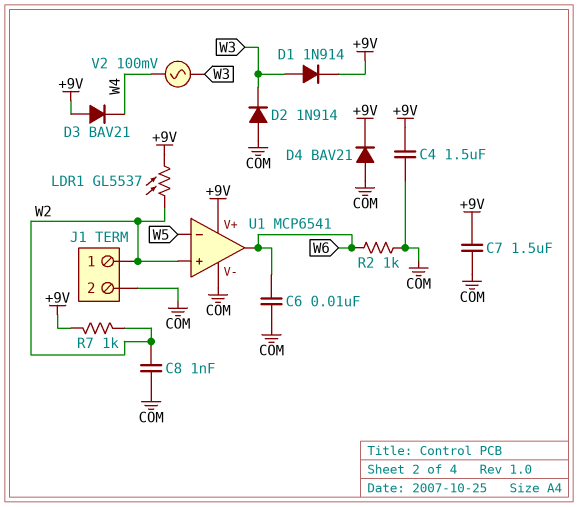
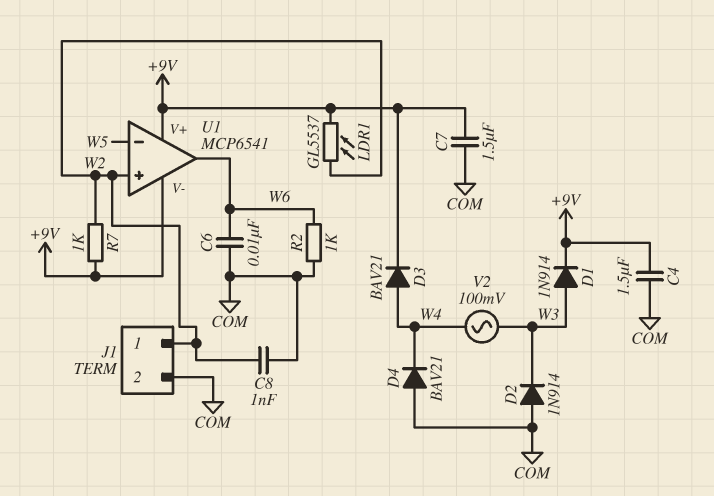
D3: diode BAV21 (A +9V, K W4) -> diode BAV21 (A W4, K +9V)
D4: diode BAV21 (A COM, K +9V) -> diode BAV21 (A COM, K W4)
U1 pin V-: COM -> +9V

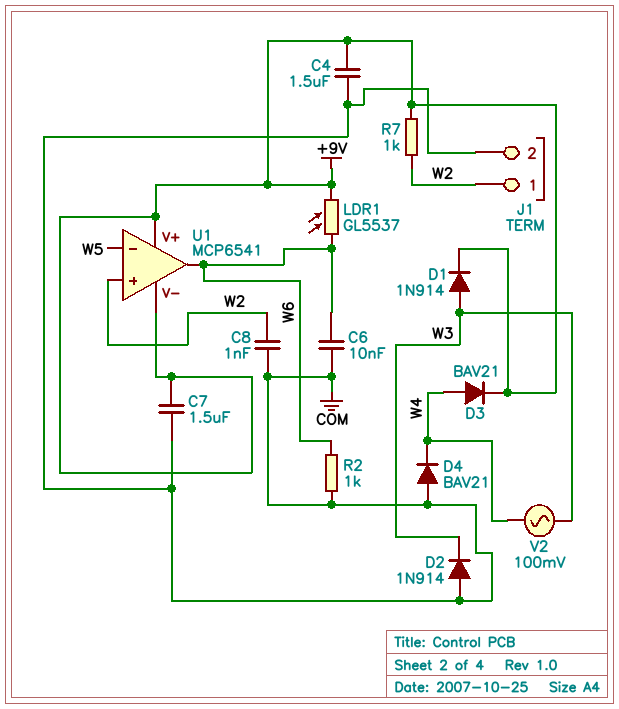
LDR1: GL5537 (+9V, W2) -> GL5537 (+9V, W6)

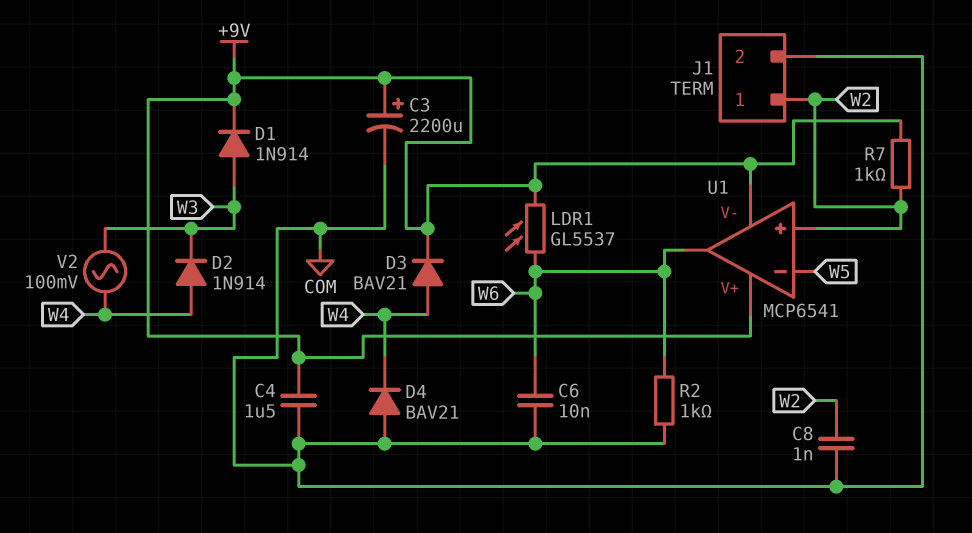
C3: none -> 2200uF (plus +9V, minus COM)
C7: 1.5uF (+9V, COM) -> none
D2: diode 1N914 (A COM, K W3) -> diode 1N914 (A W4, K W3)

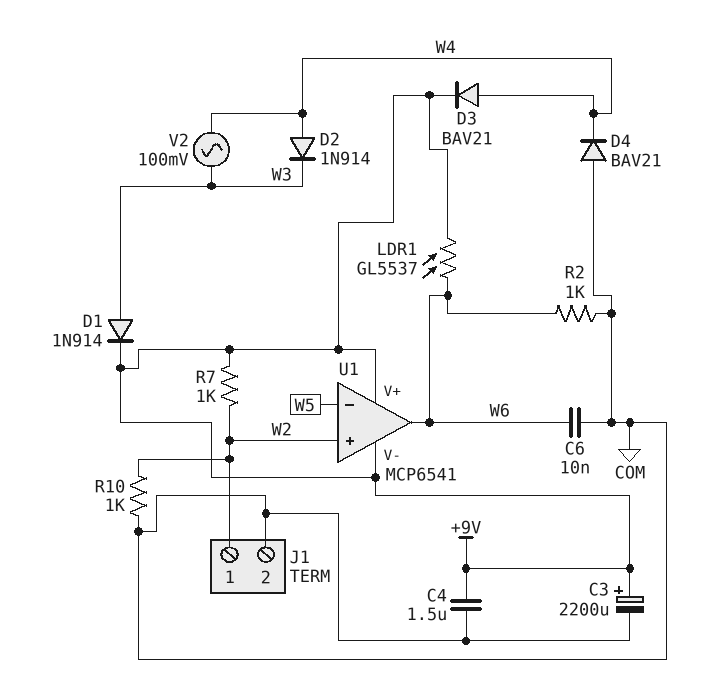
C8: 1nF (COM, W2) -> none
R10: none -> 1k (COM, W2)

